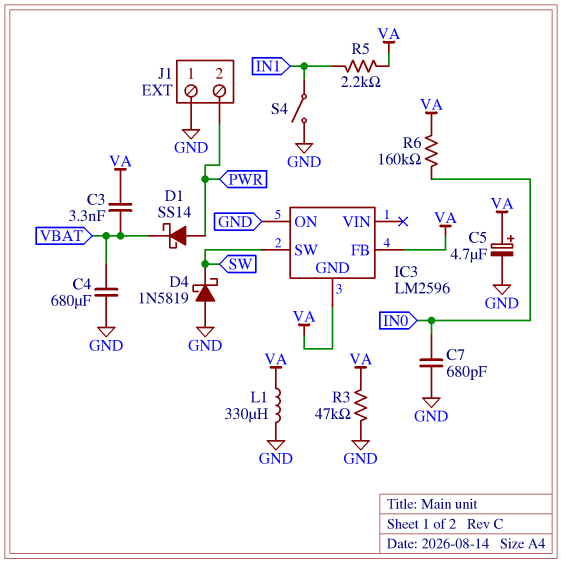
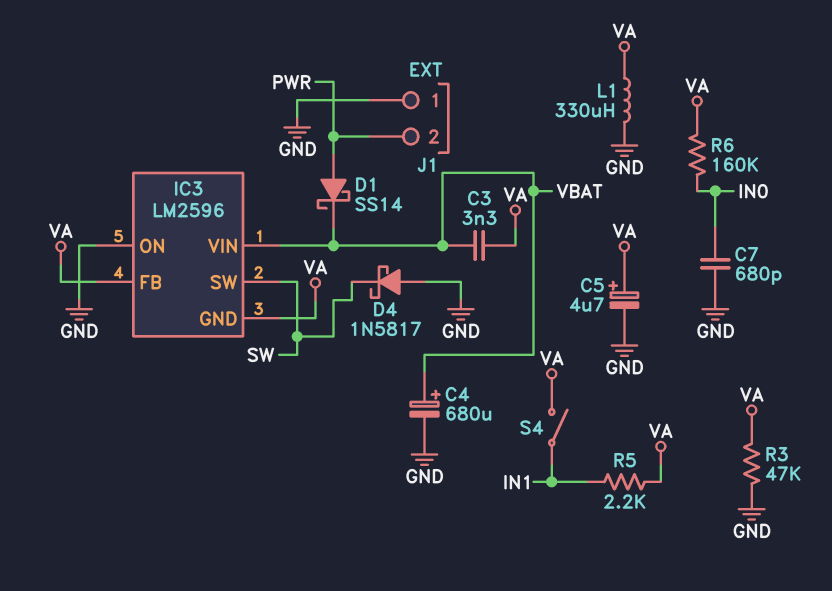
C4: 680uF (GND, VBAT) -> 680uF (plus VBAT, minus GND)
D4: schottky 1N5819 (A GND, K SW) -> schottky 1N5817 (A GND, K SW)
IC3 pin VIN: none -> VBAT
S4: switch (GND, IN1) -> switch (IN1, VA)

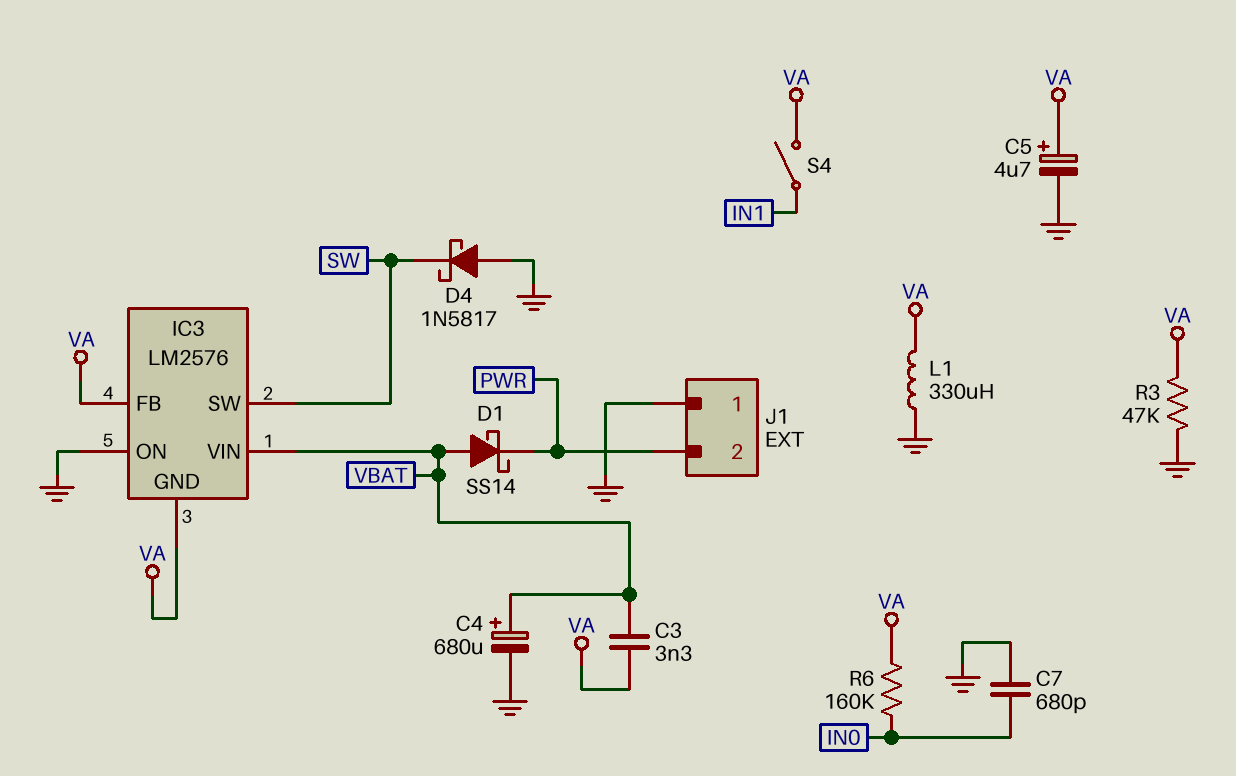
D1: schottky SS14 (A PWR, K VBAT) -> schottky SS14 (A VBAT, K PWR)
IC3: LM2596 -> LM2576
R5: 2.2k (IN1, VA) -> none

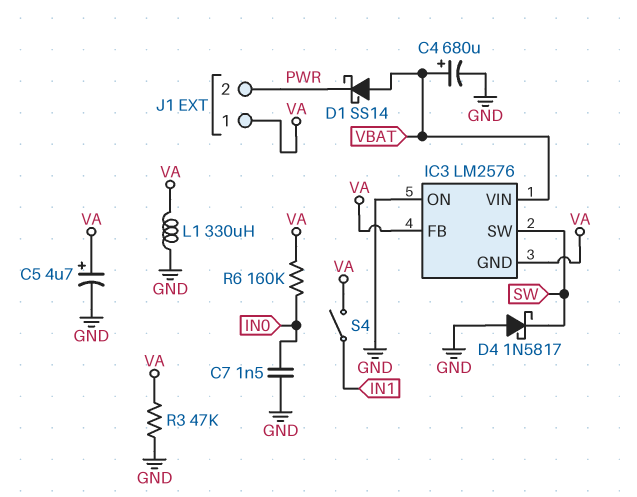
C3: 3.3nF (VA, VBAT) -> none
C7: 680pF (GND, IN0) -> 1.5nF (GND, IN0)
J1 pin 1: GND -> VA

